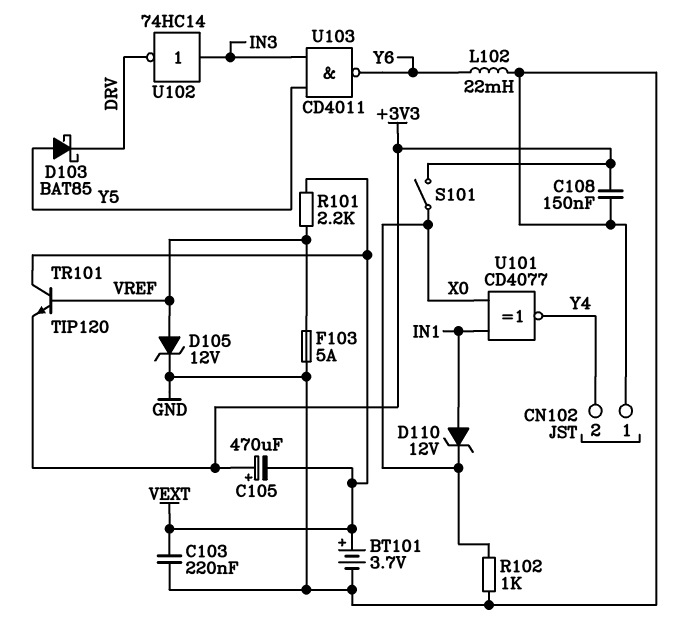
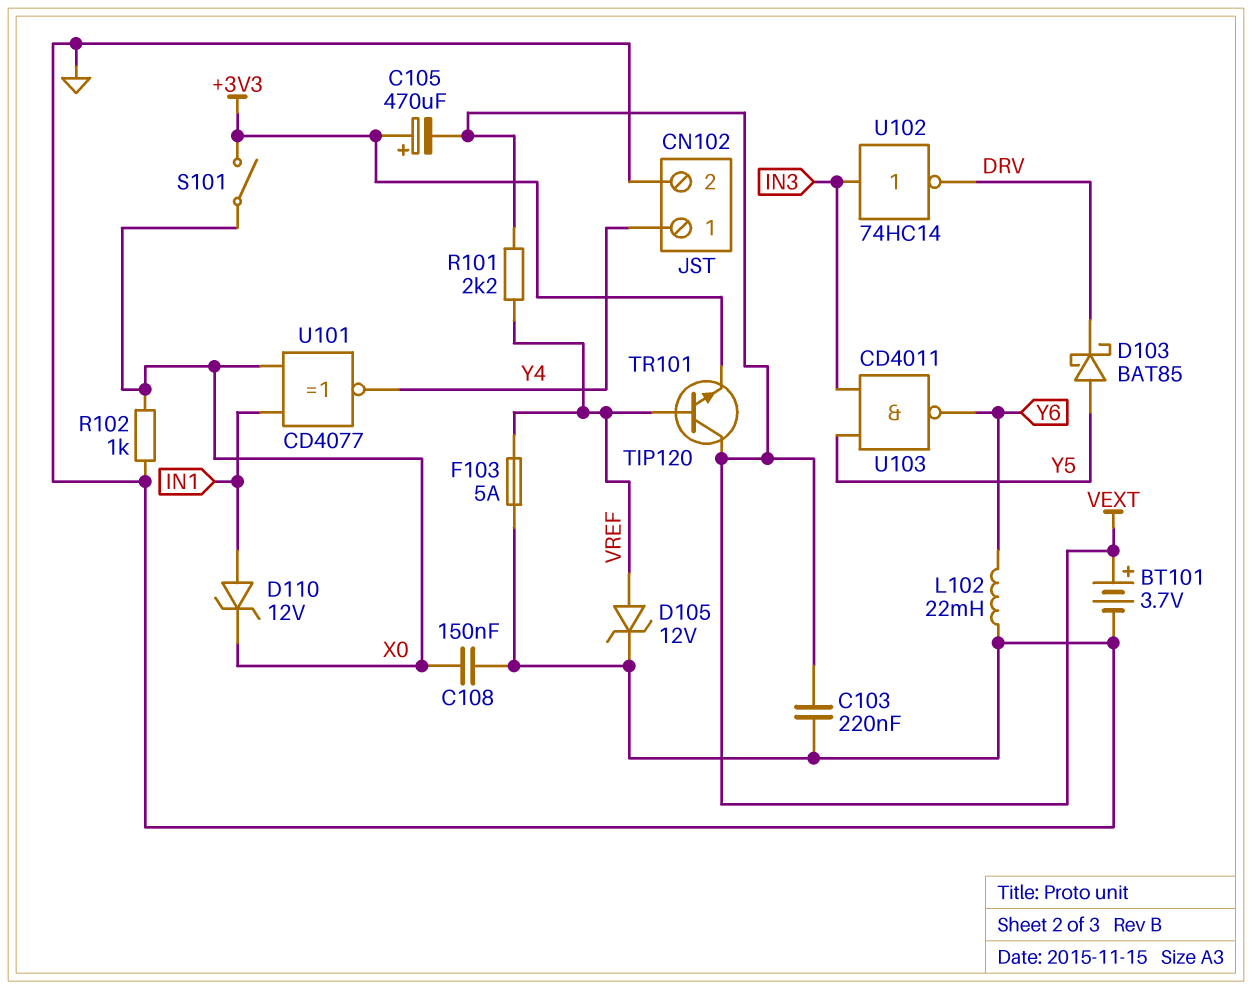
C108: 150nF (+3V3, GND) -> 150nF (GND, X0)
CN102 pin 1: GND -> Y4
CN102 pin 2: Y4 -> GND

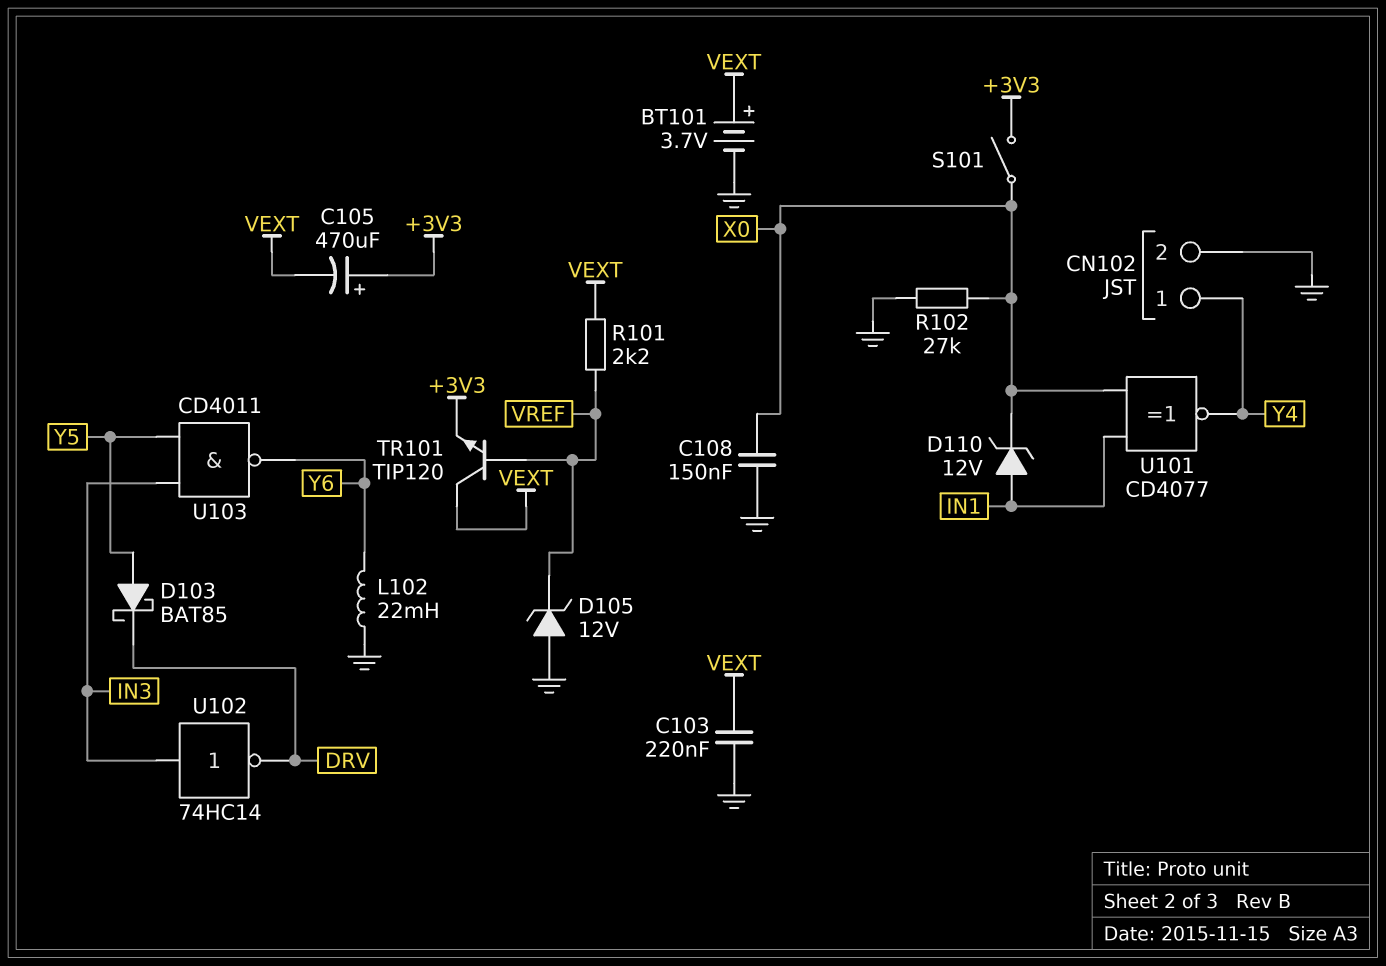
D105: zener 12V (A VREF, K GND) -> zener 12V (A GND, K VREF)
F103: 5A (GND, VREF) -> none
R102: 1k (GND, X0) -> 27k (GND, X0)

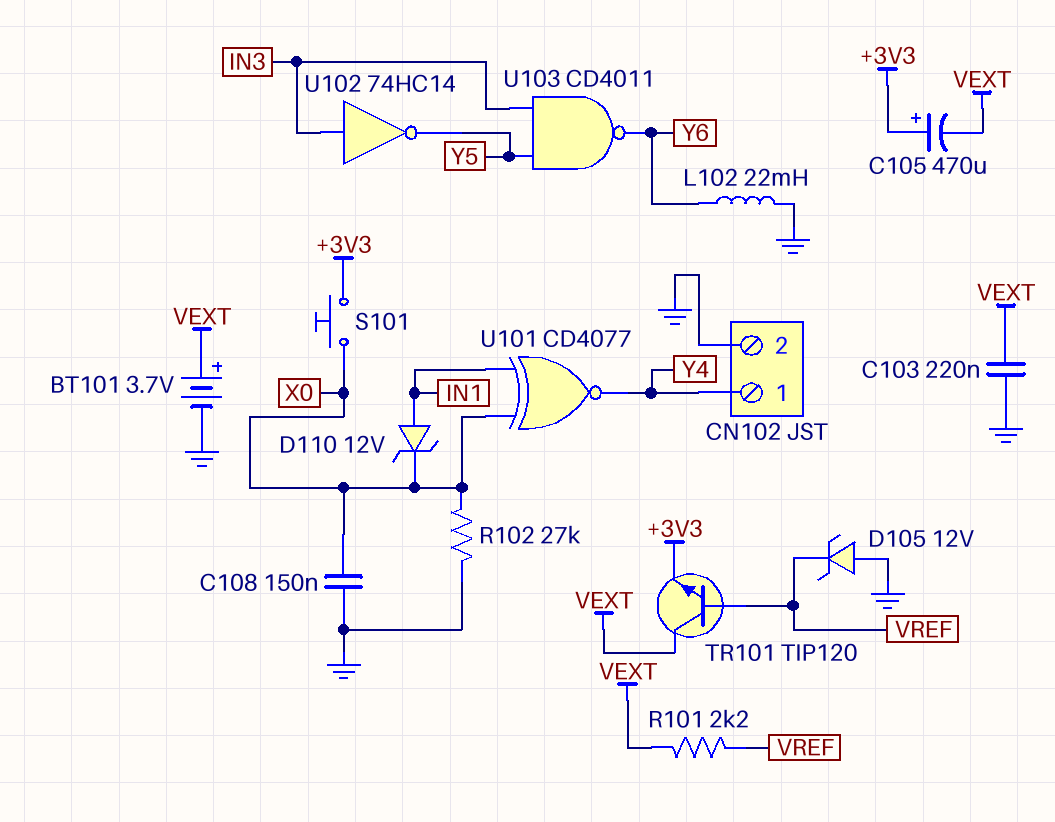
D103: schottky BAT85 (A Y5, K DRV) -> none
S101: switch (+3V3, X0) -> button (+3V3, X0)
U102: NOT 74HC14 (in IN3, out DRV) -> NOT 74HC14 (in IN3, out Y5)

